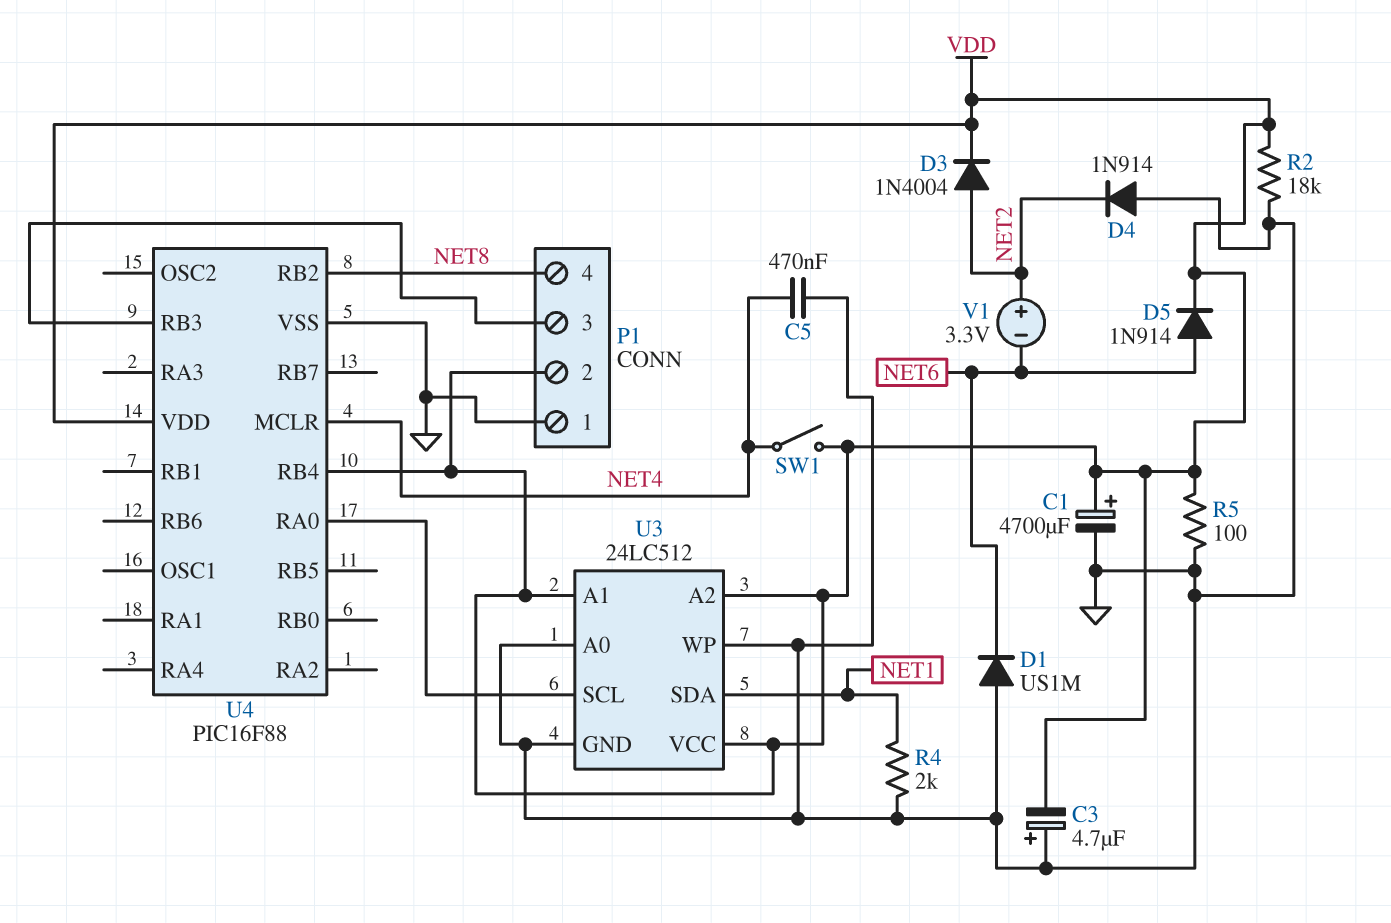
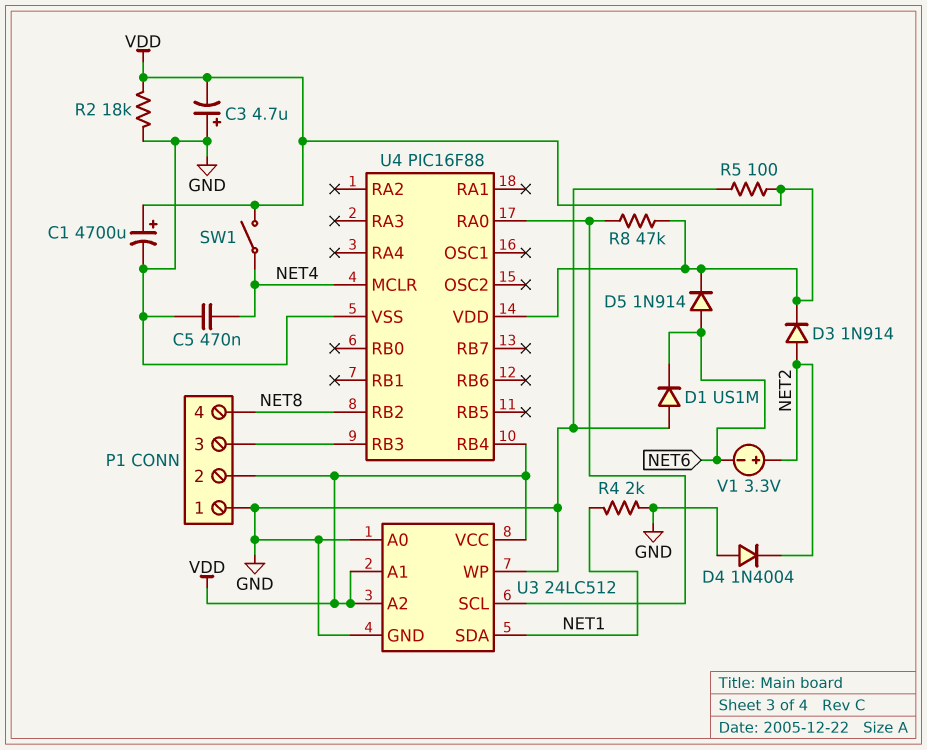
D3: diode 1N4004 (A NET2, K VDD) -> diode 1N914 (A NET2, K VDD)
D4: diode 1N914 (A GND, K NET2) -> diode 1N4004 (A GND, K NET2)
R8: none -> 47k (U3/SCL, VDD)

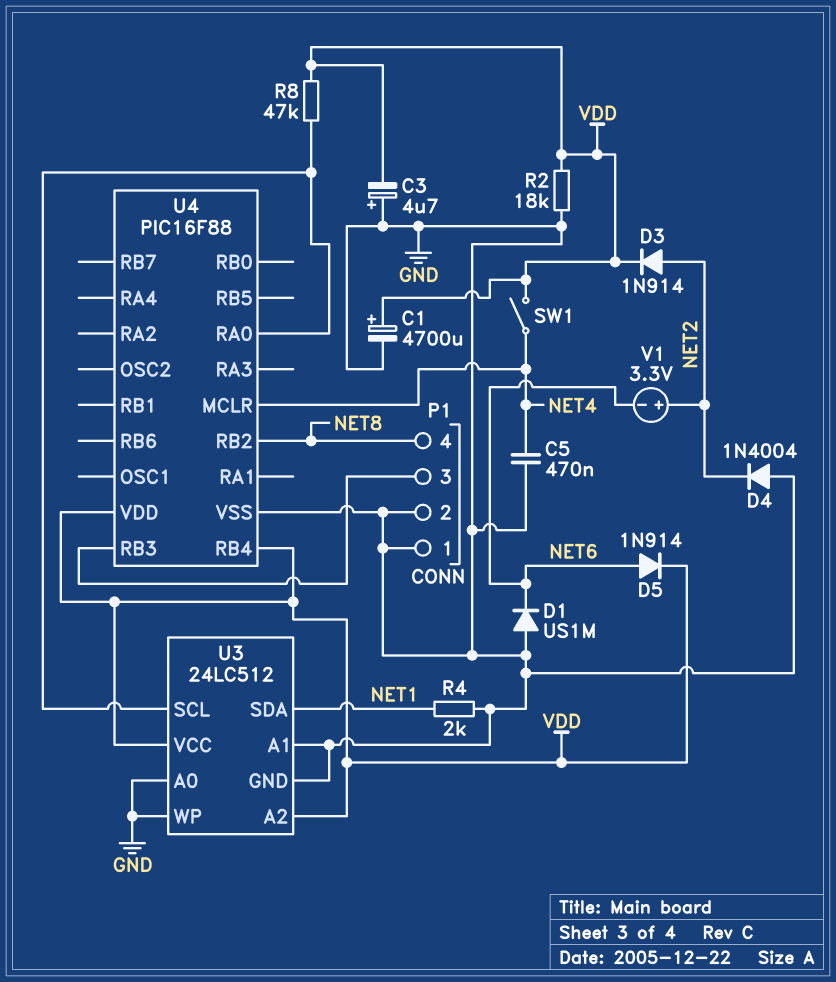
P1 pin 2: VDD -> GND
R5: 100 (GND, VDD) -> none
U3 pin A1: VDD -> GND

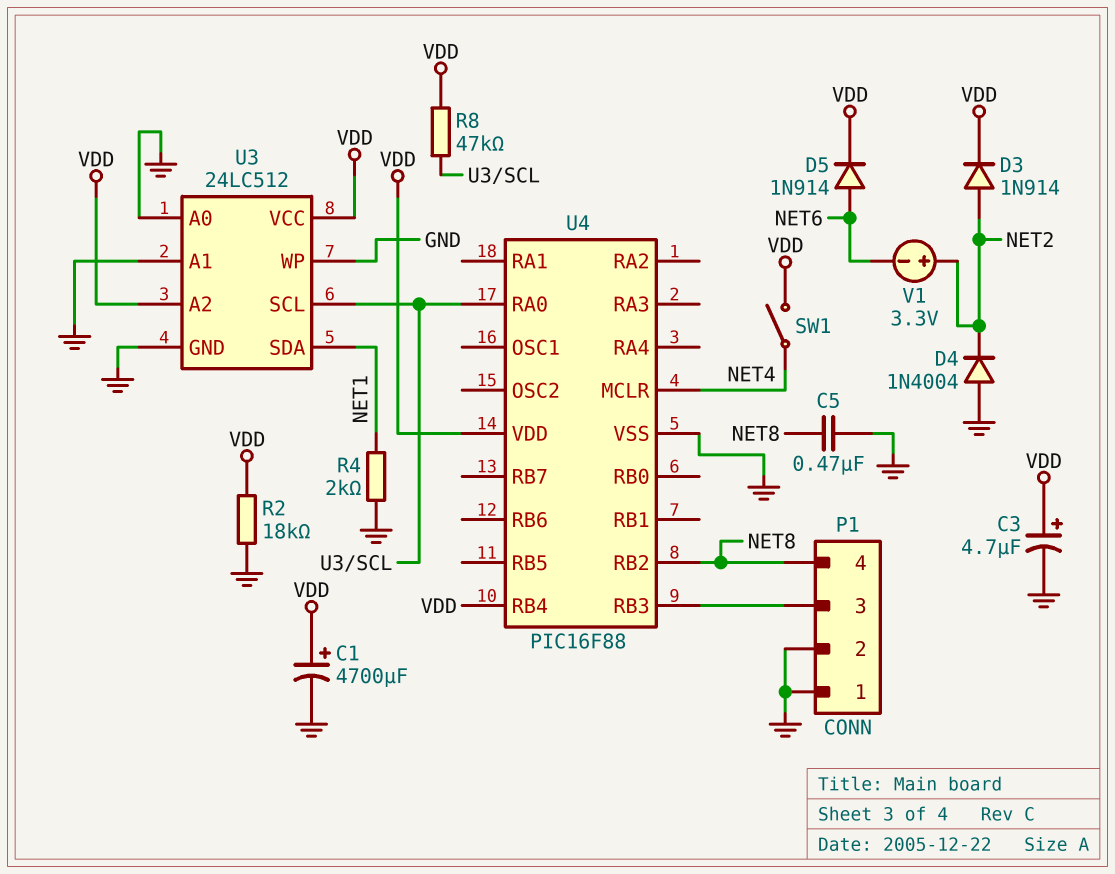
C3: 4.7uF (plus GND, minus VDD) -> 4.7uF (plus VDD, minus GND)
C5: 470nF (GND, NET4) -> 470nF (GND, NET8)
D1: diode US1M (A GND, K NET6) -> none

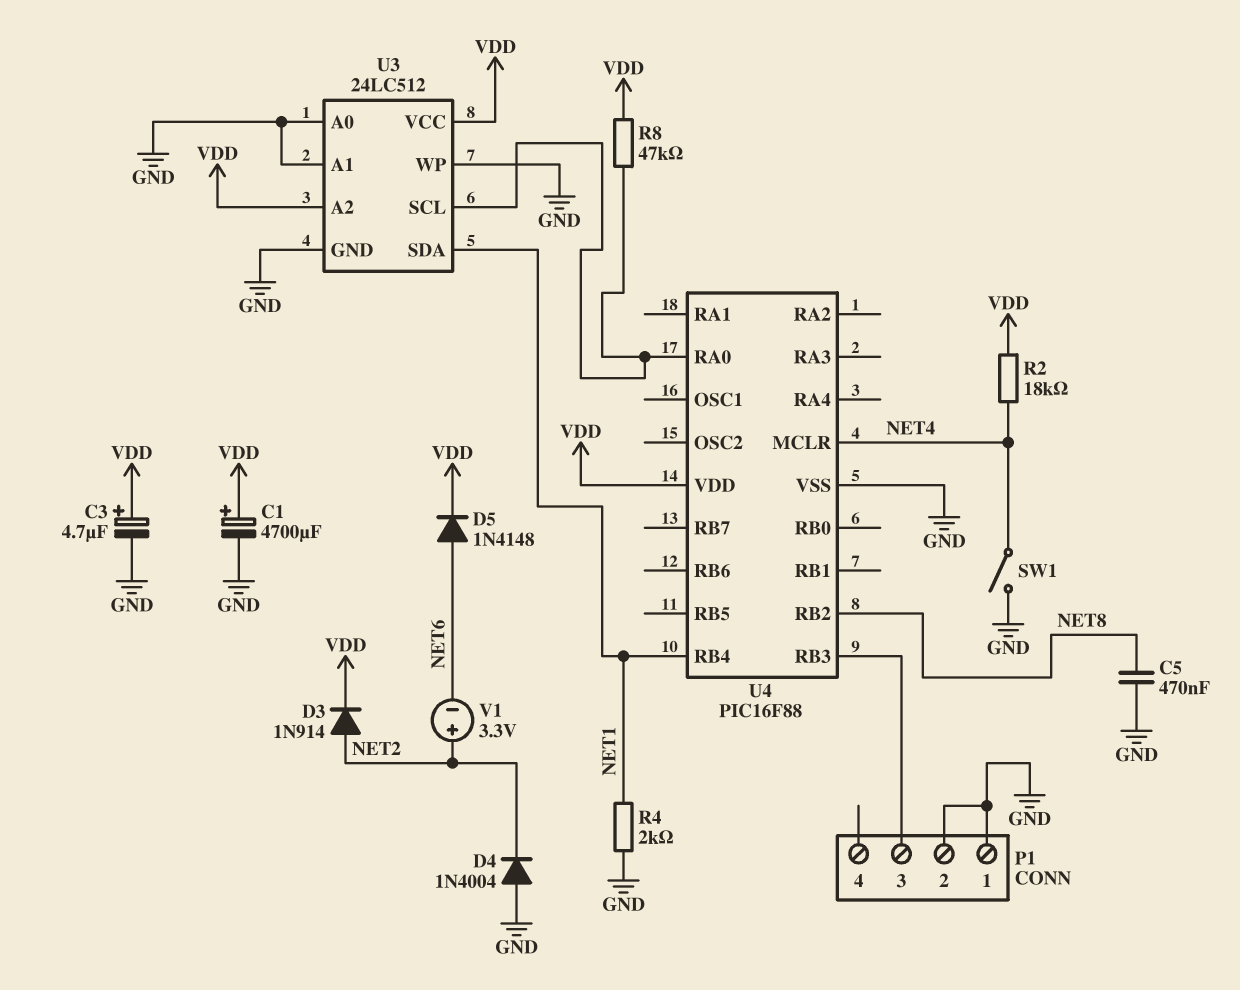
D5: diode 1N914 (A NET6, K VDD) -> diode 1N4148 (A NET6, K VDD)
P1 pin 4: NET8 -> none
R2: 18k (GND, VDD) -> 18k (NET4, VDD)
SW1: switch (NET4, VDD) -> switch (GND, NET4)
U4 pin RB4: VDD -> NET1

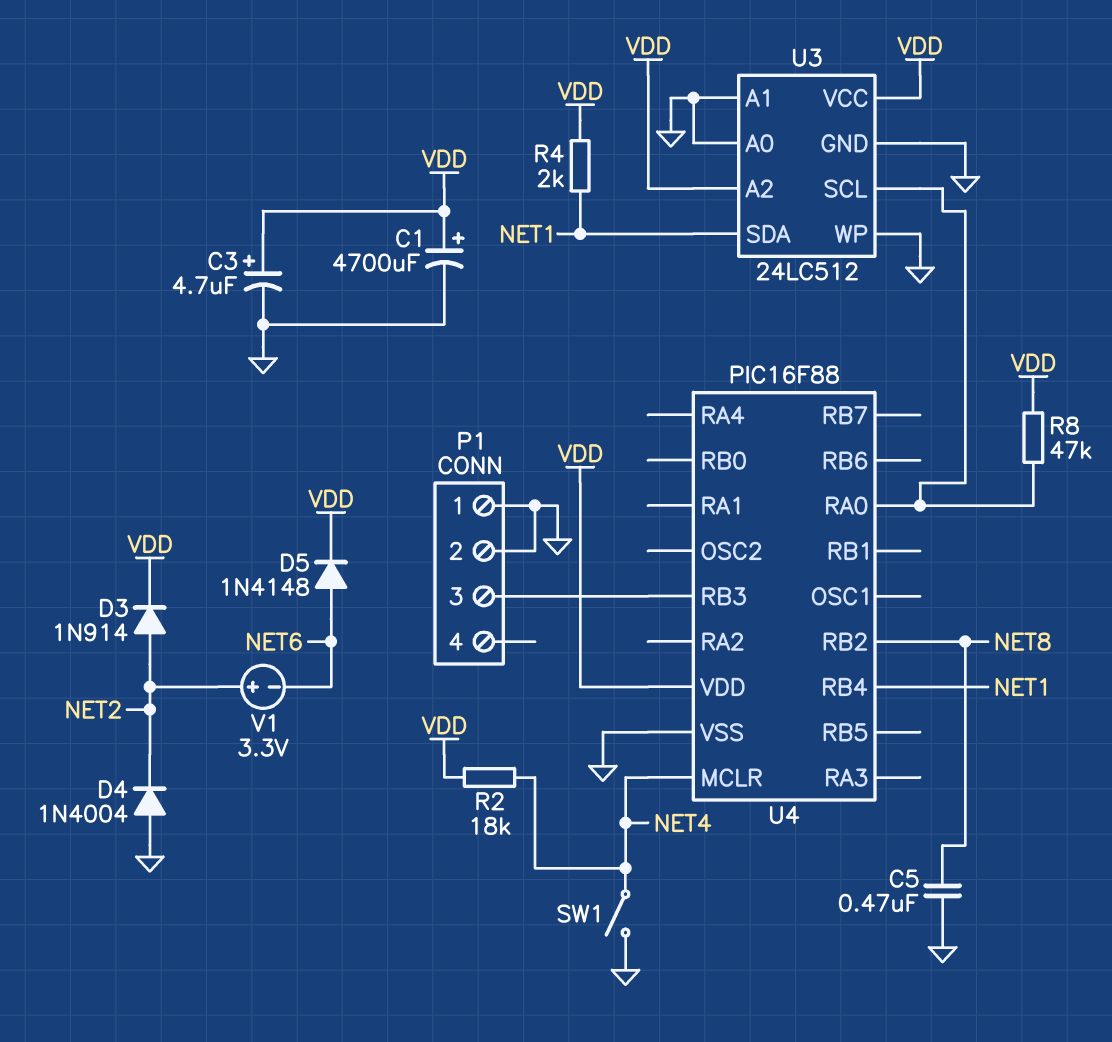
R4: 2k (GND, NET1) -> 2k (NET1, VDD)

